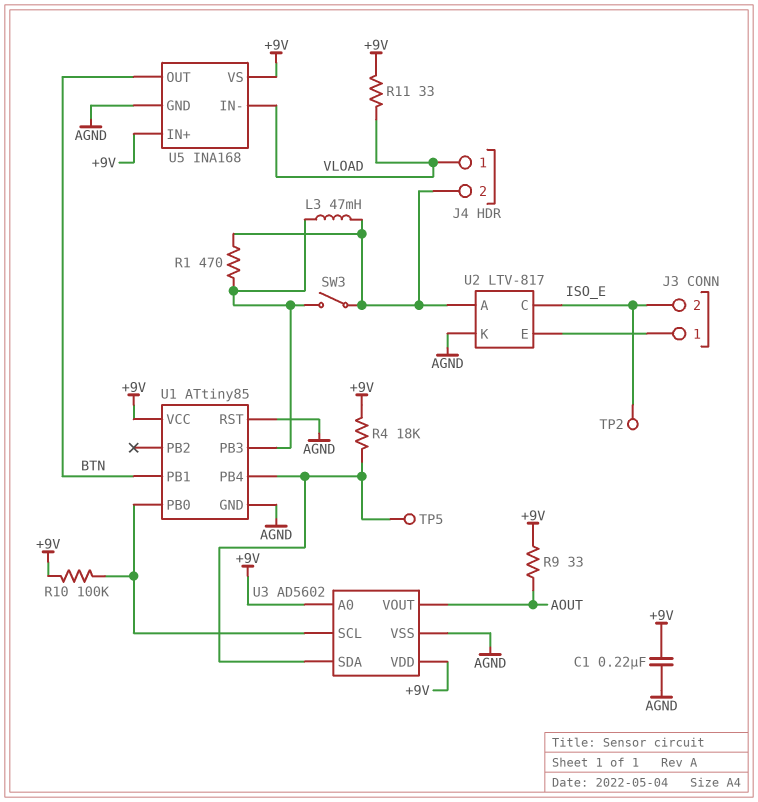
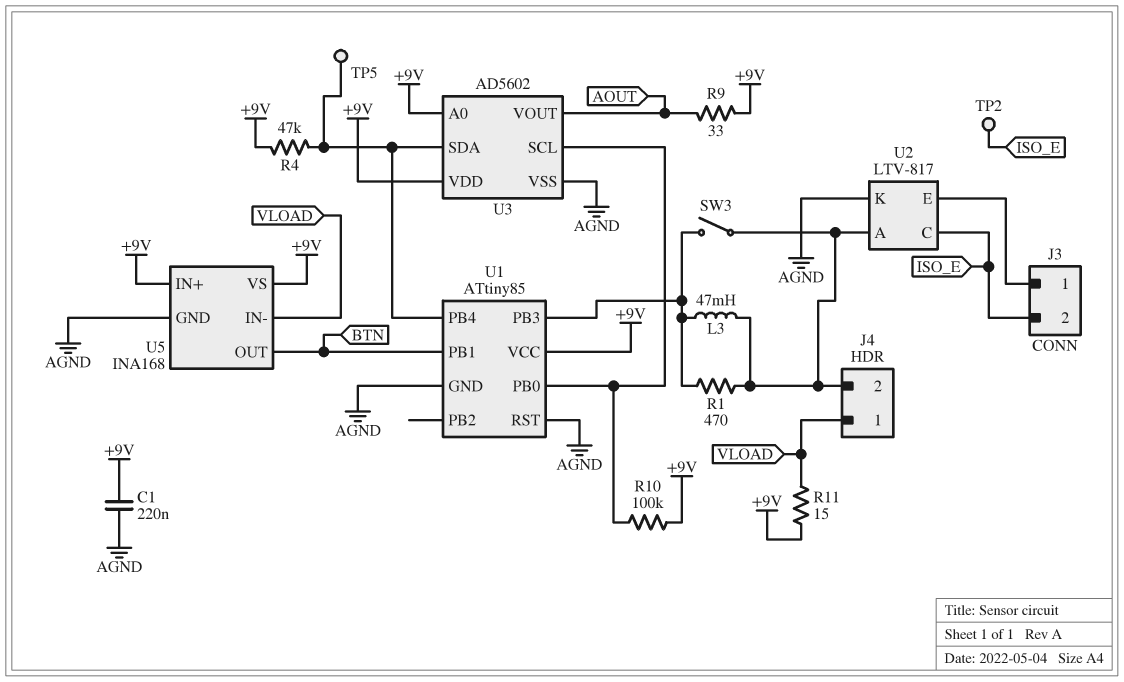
R4: 18k (+9V, U1/PB4) -> 47k (+9V, U1/PB4)
R11: 33 (+9V, VLOAD) -> 15 (+9V, VLOAD)

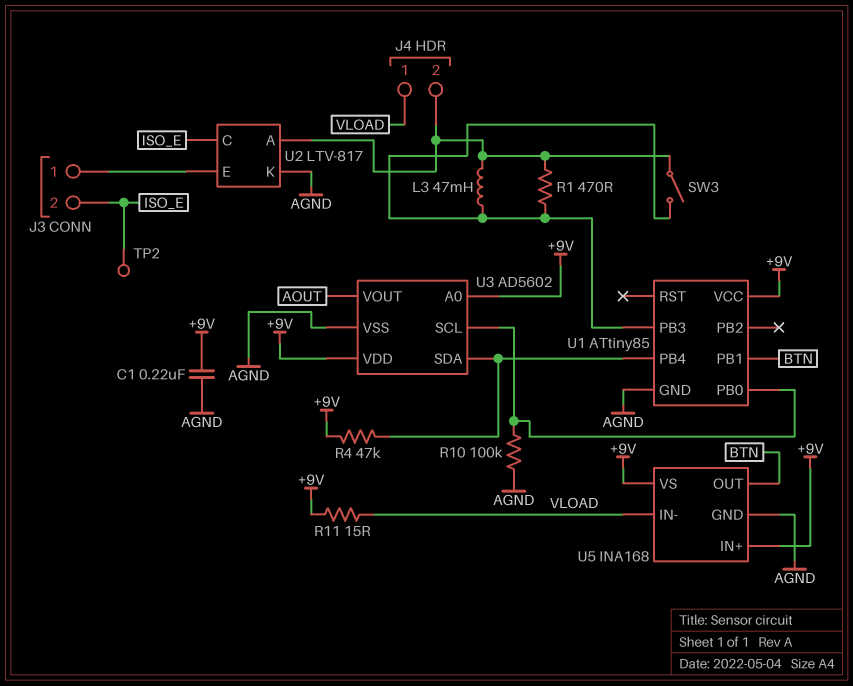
R9: 33 (+9V, AOUT) -> none
R10: 100k (+9V, U1/PB0) -> 100k (AGND, U1/PB0)
TP5: test point (U1/PB4) -> none
U1 pin RST: AGND -> none

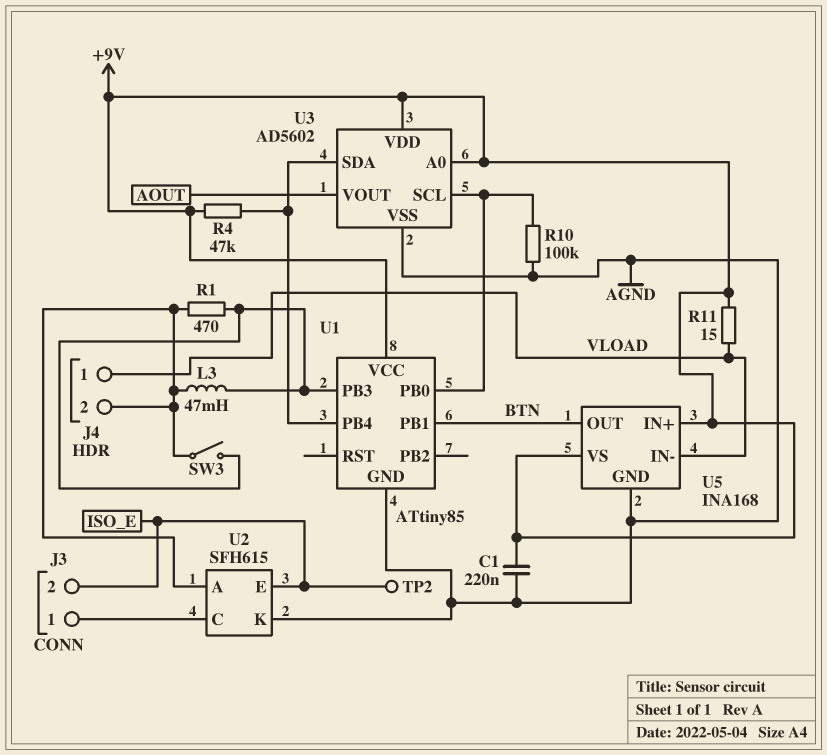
U2: LTV-817 -> SFH615
U2 pin C: ISO_E -> J3/1
U2 pin E: J3/1 -> ISO_E

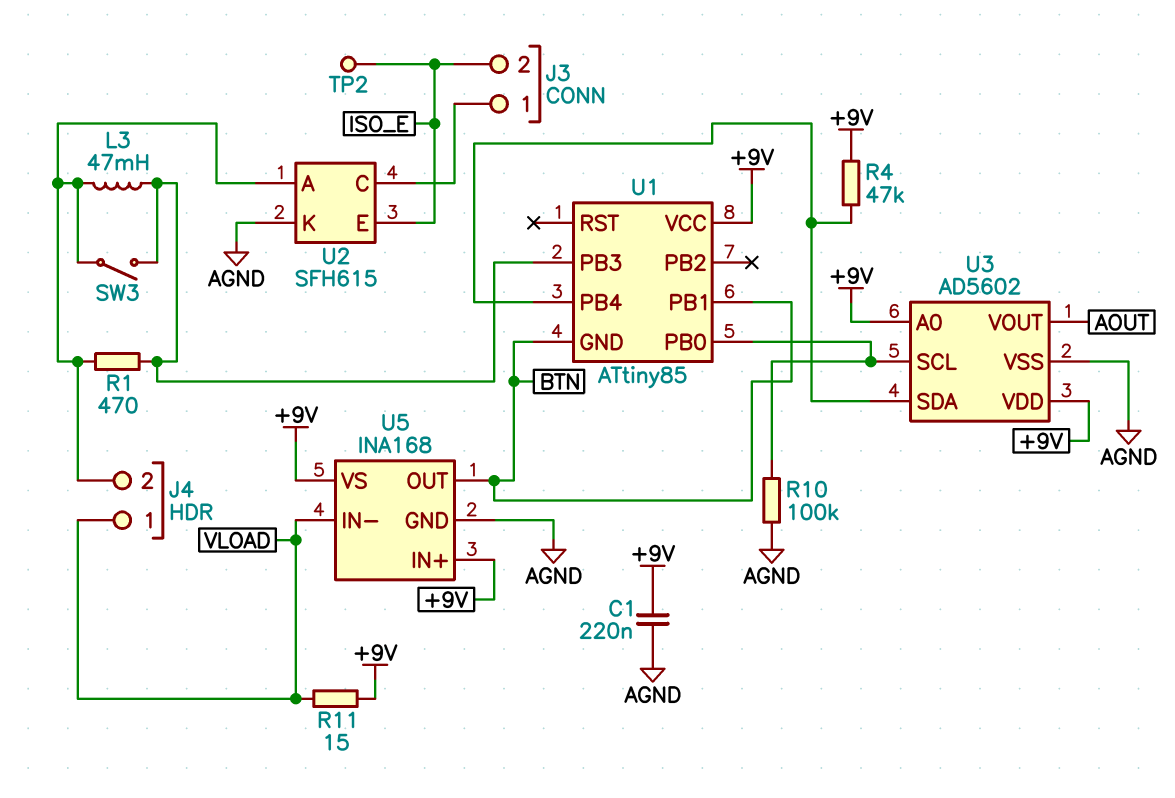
U1 pin GND: AGND -> BTN

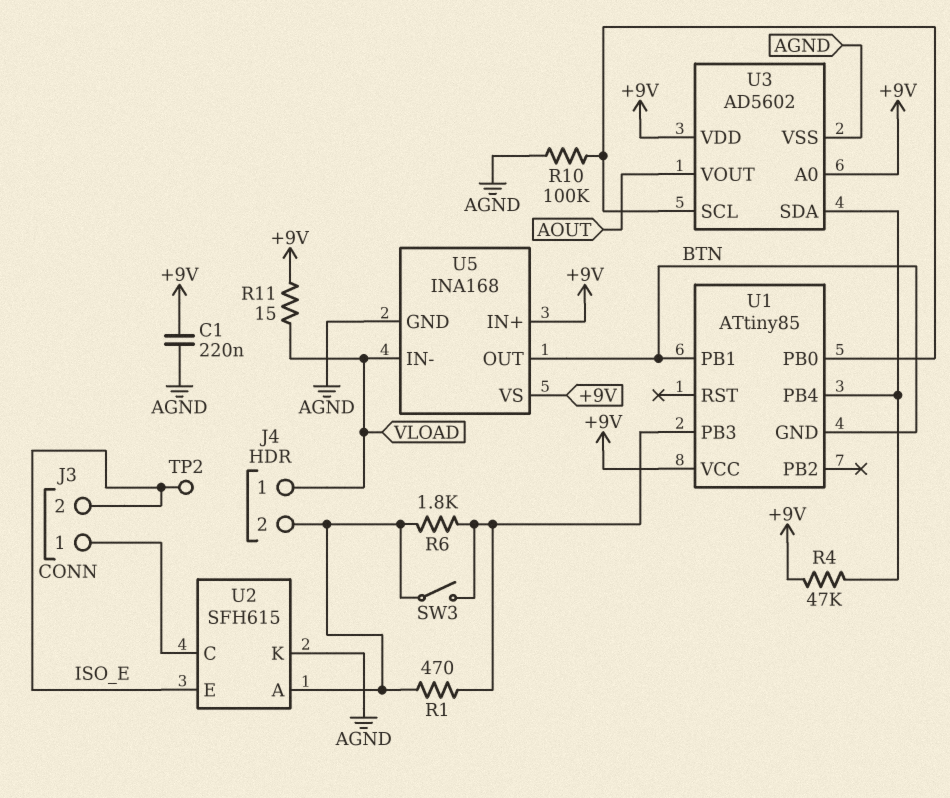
L3: 47mH (J4/2, U1/PB3) -> none
R6: none -> 1.8k (J4/2, U1/PB3)

